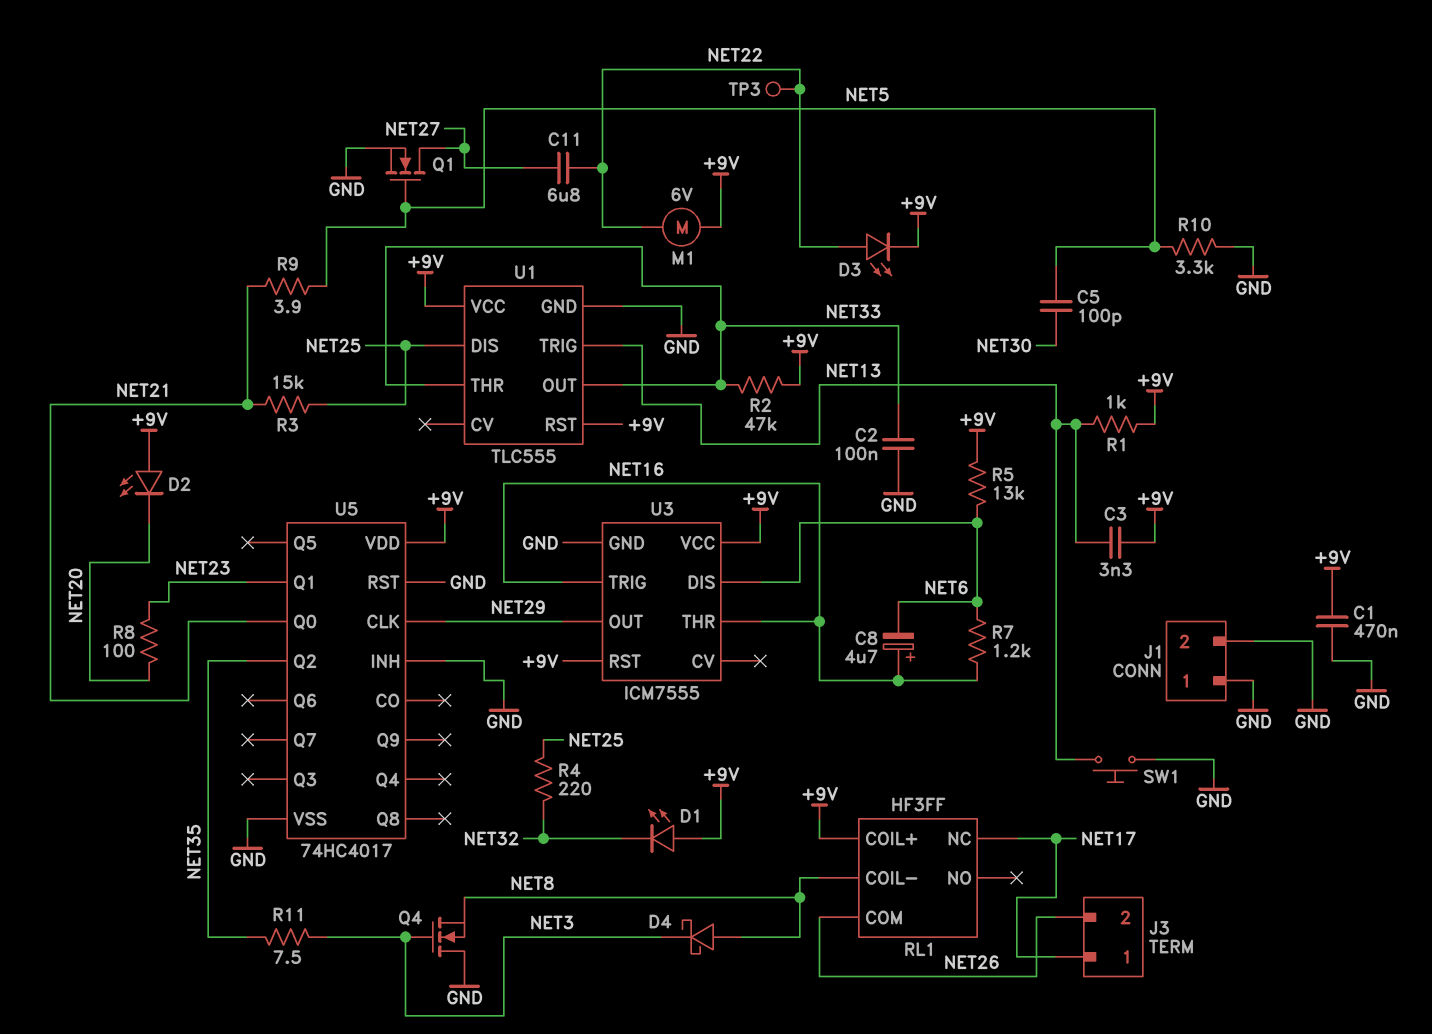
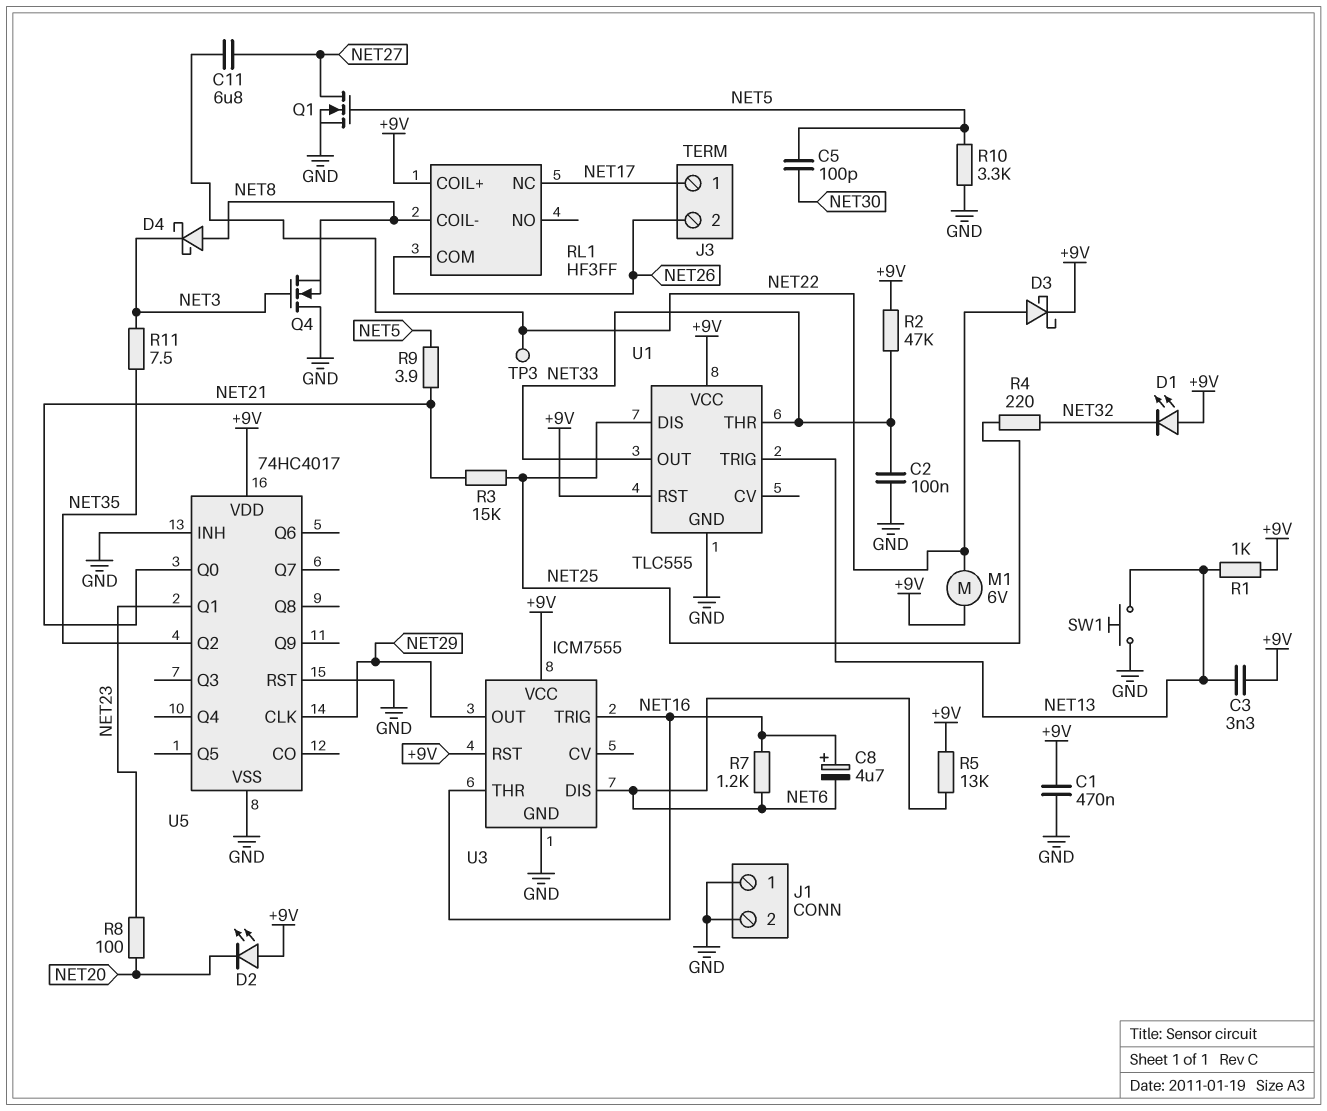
D3: LED (A NET22, K +9V) -> schottky (A NET22, K +9V)

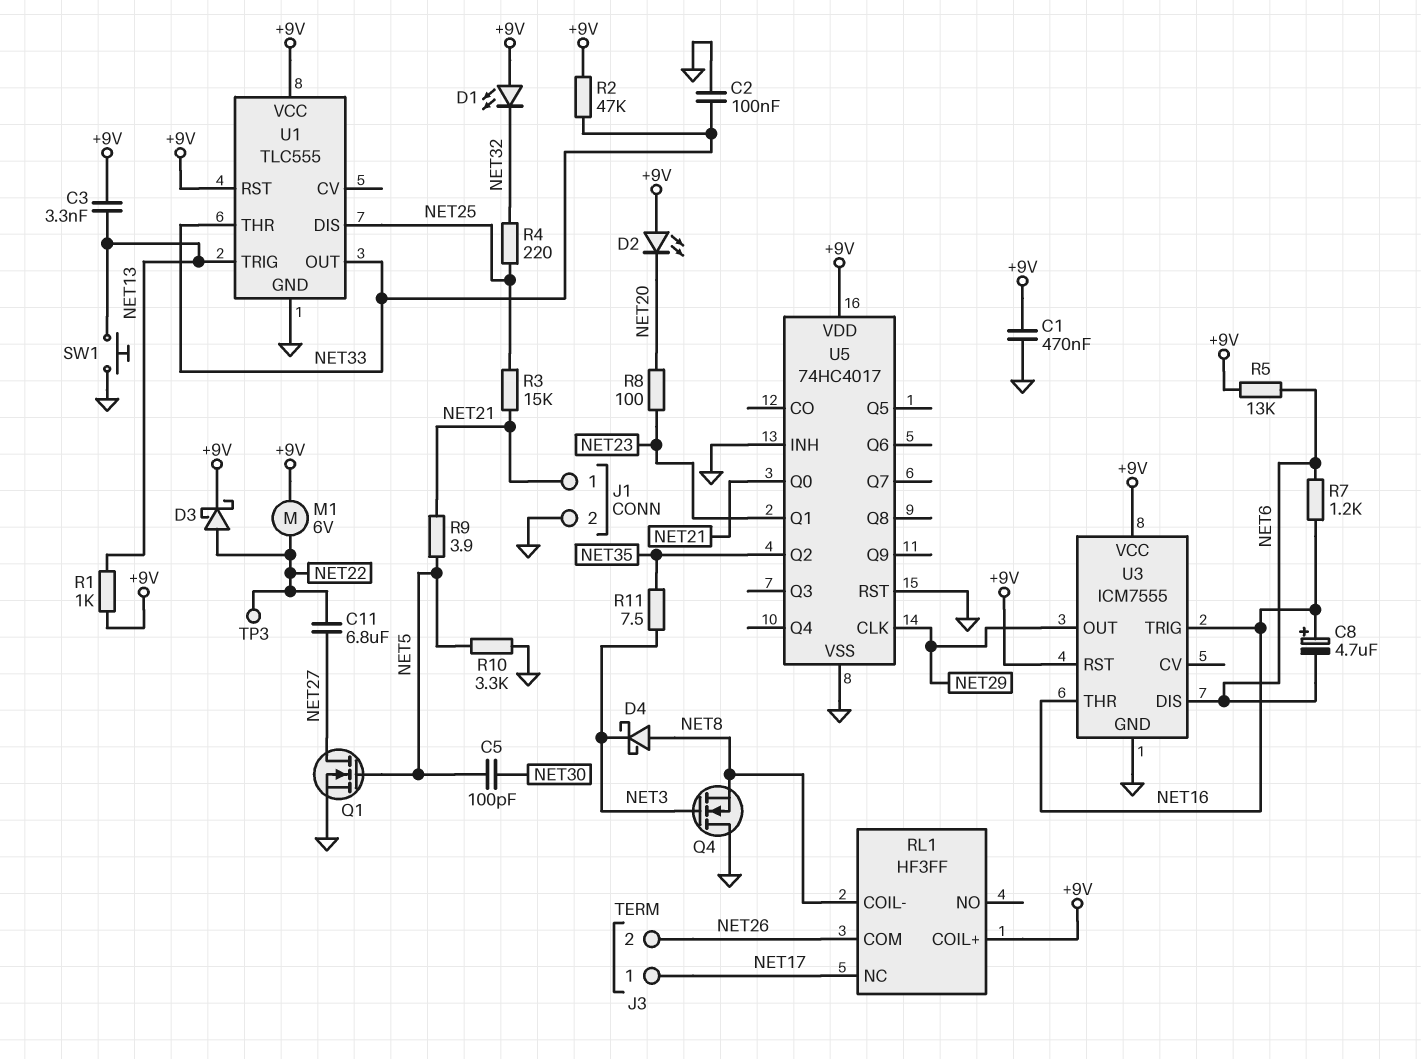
J1 pin 1: GND -> NET21

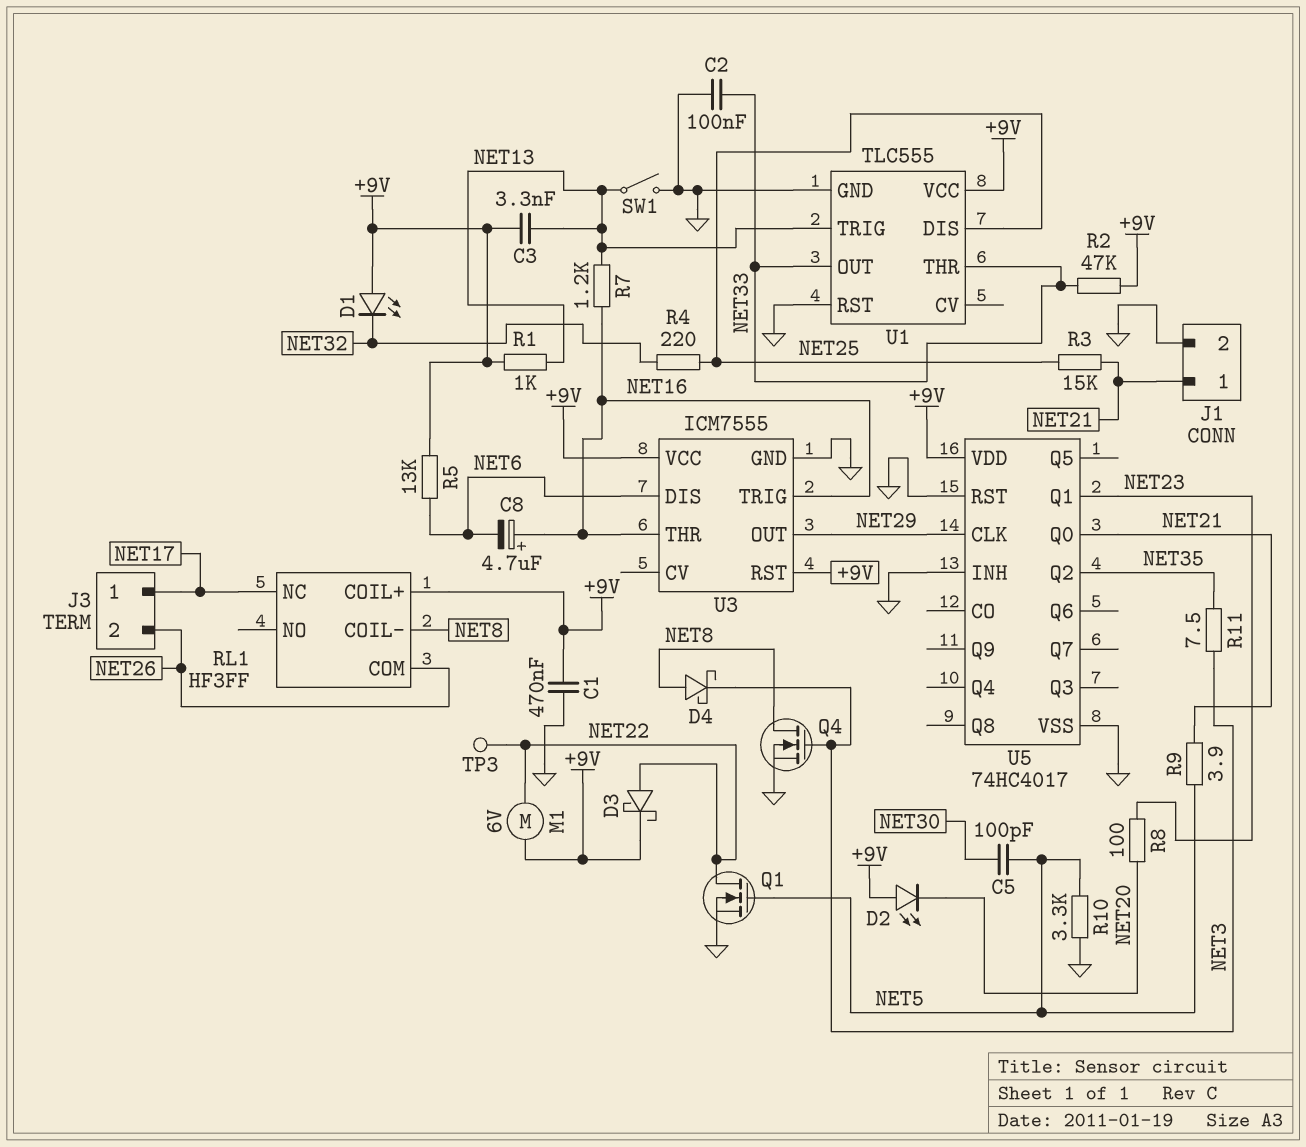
C11: 6.8uF (NET22, NET27) -> none
Q1: NMOS (G NET5, D NET27, S GND) -> NMOS (G NET5, D NET22, S GND)
Q4: NMOS (G NET3, D GND, S NET8) -> NMOS (G NET3, D NET8, S GND)
R7: 1.2k (NET6, NET16) -> 1.2k (NET13, NET16)
SW1: button (GND, NET13) -> switch (GND, NET13)
U1 pin RST: +9V -> GND

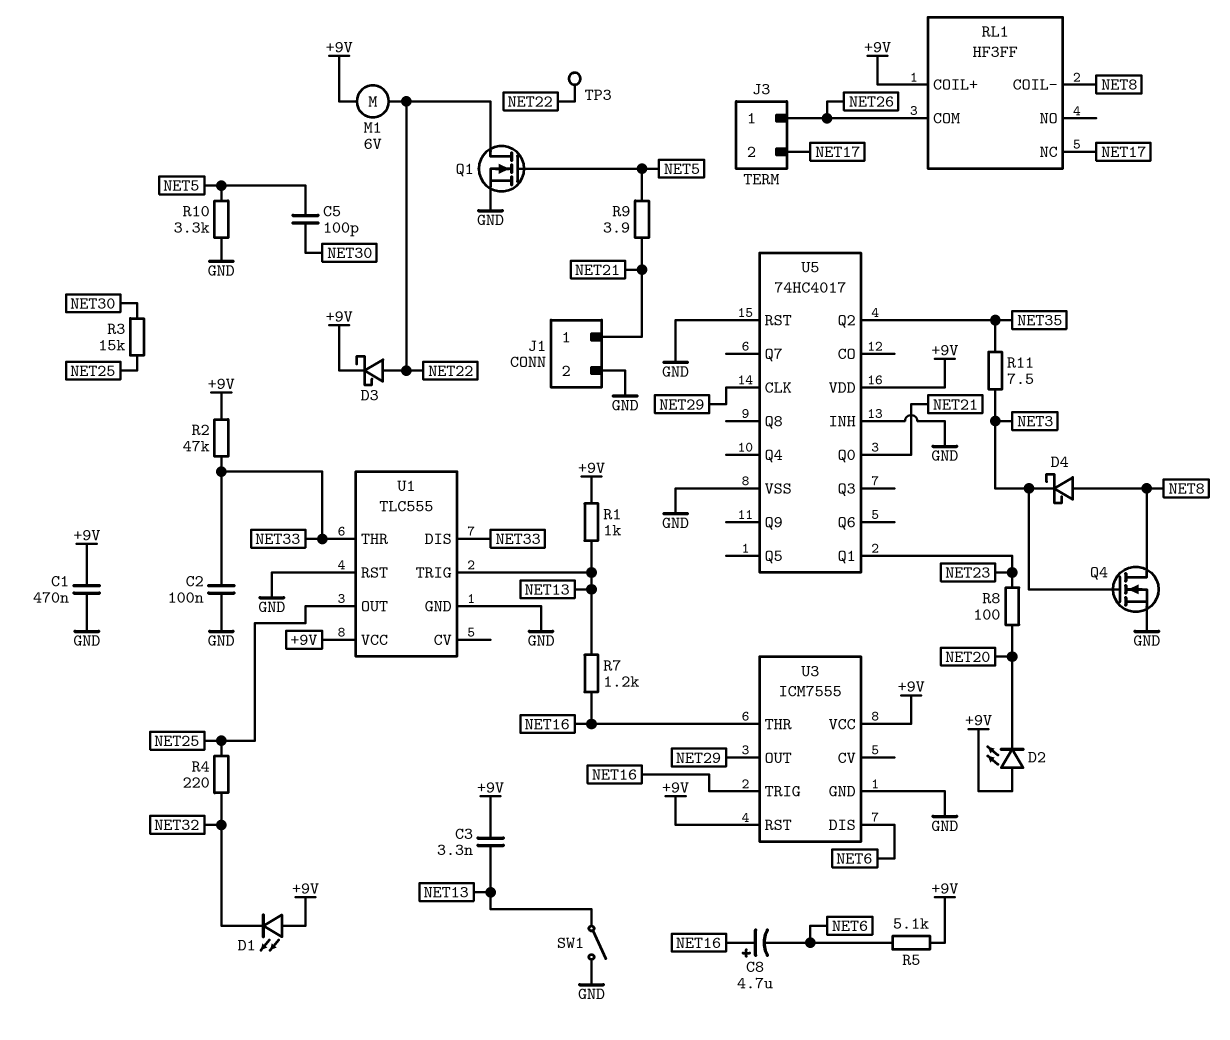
J3 pin 1: NET17 -> NET26
J3 pin 2: NET26 -> NET17
R3: 15k (NET21, NET25) -> 15k (NET25, NET30)
R5: 13k (+9V, NET6) -> 5.1k (+9V, NET6)
U1 pin DIS: NET25 -> NET33
U1 pin OUT: NET33 -> NET25

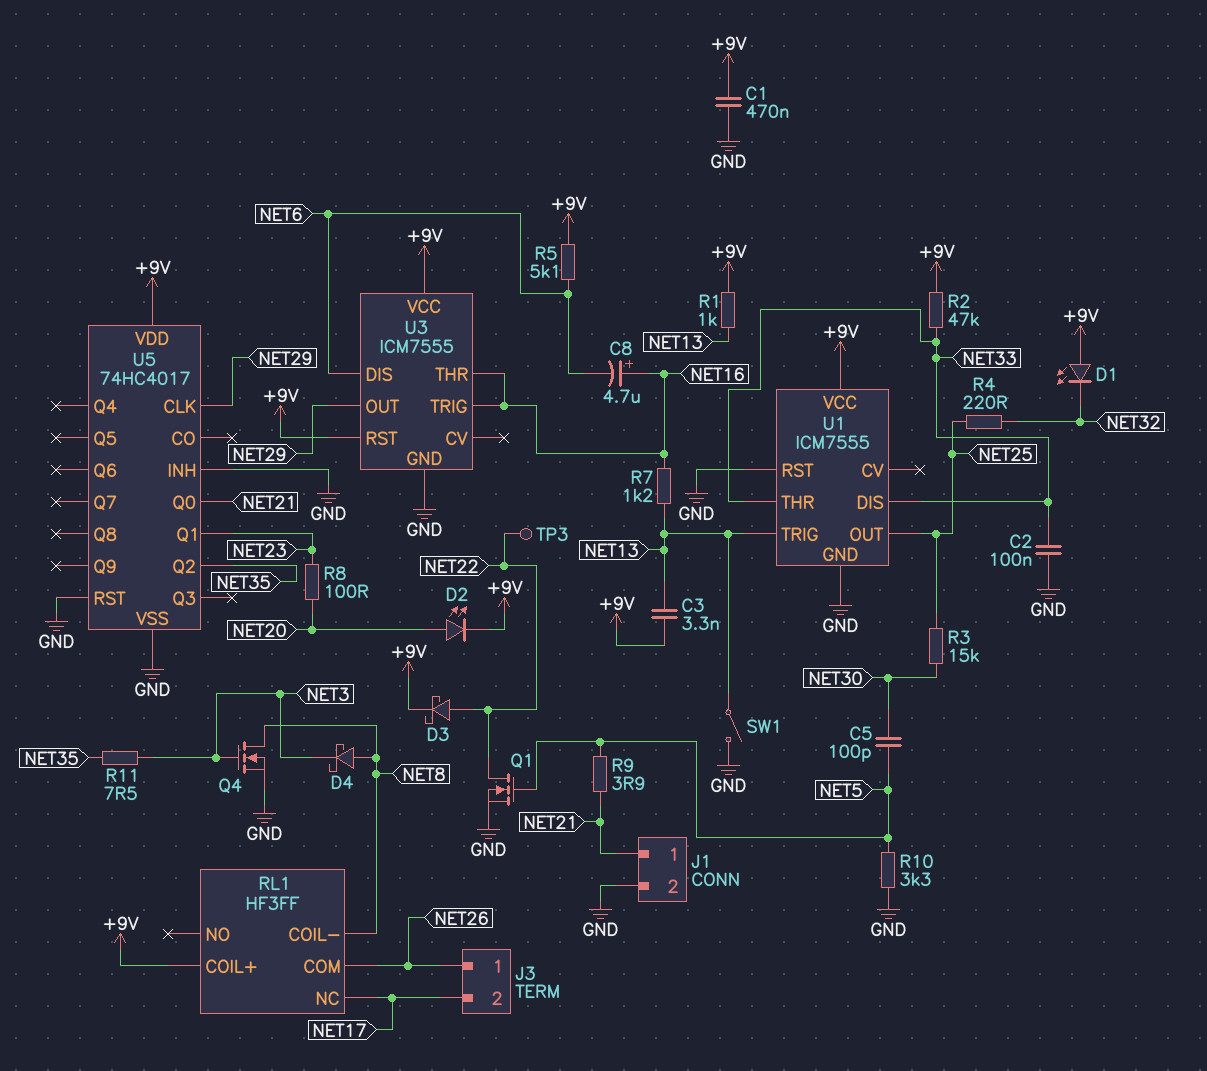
D2: LED (A +9V, K NET20) -> LED (A NET20, K +9V)
M1: motor 6V (+9V, NET22) -> none
U1: TLC555 -> ICM7555

